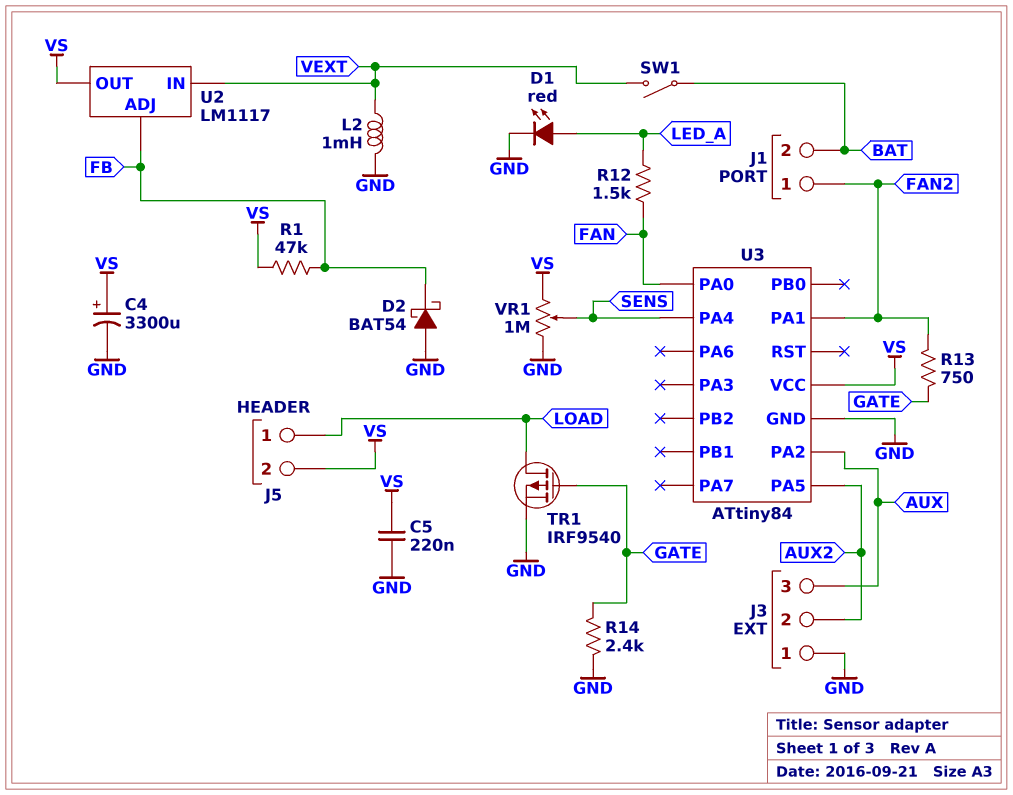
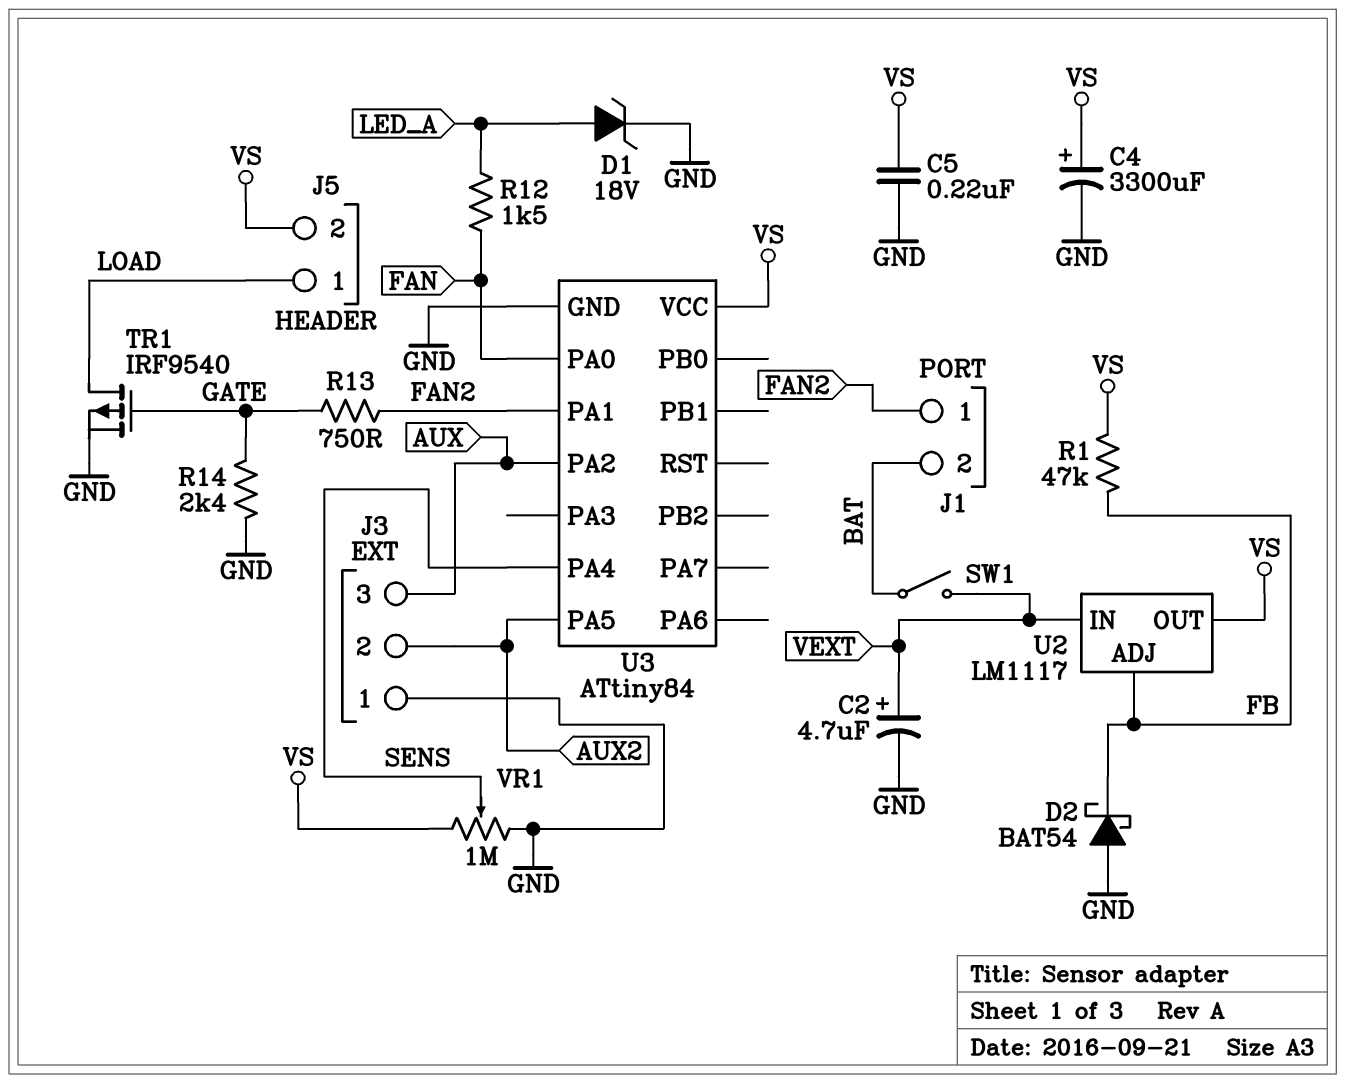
C2: none -> 4.7uF (plus VEXT, minus GND)
D1: LED red (A LED_A, K GND) -> zener 18V (A LED_A, K GND)
L2: 1mH (GND, VEXT) -> none

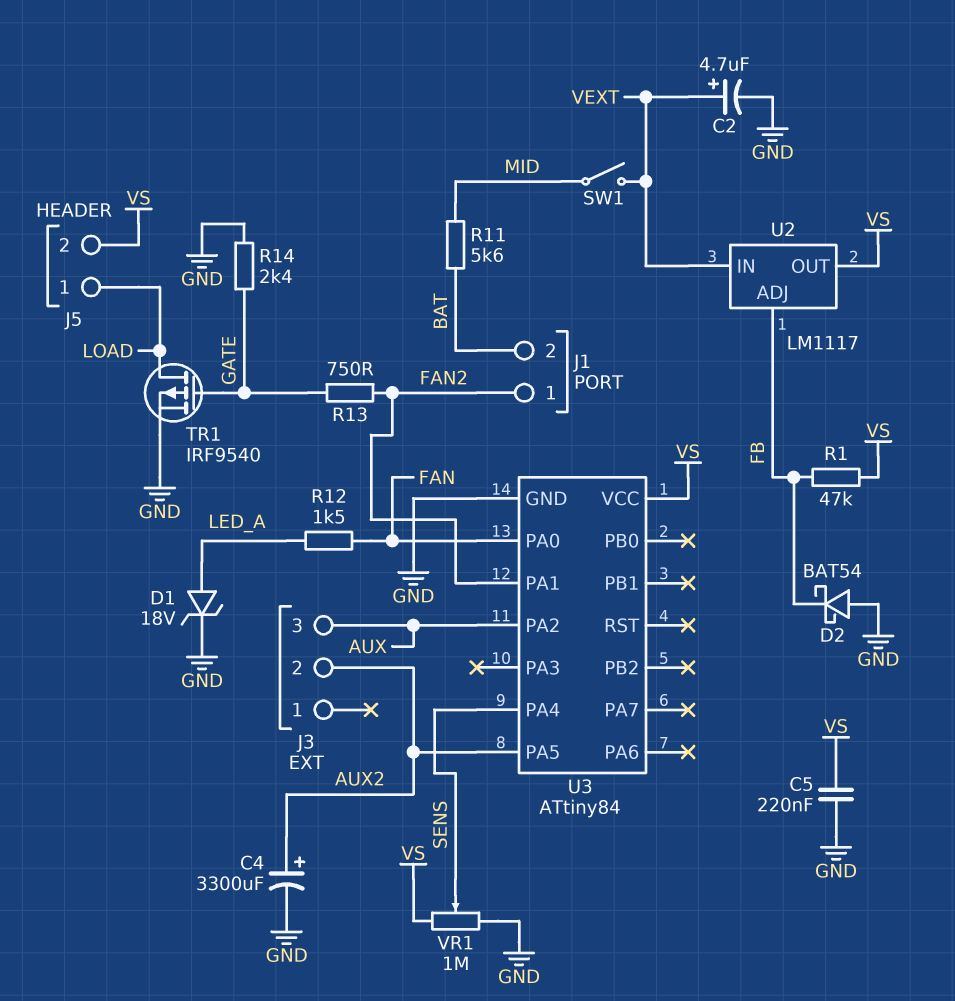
C4: 3300uF (plus VS, minus GND) -> 3300uF (plus AUX2, minus GND)
J3 pin 1: GND -> none
R11: none -> 5.6k (BAT, MID)
SW1: switch (BAT, VEXT) -> switch (MID, VEXT)

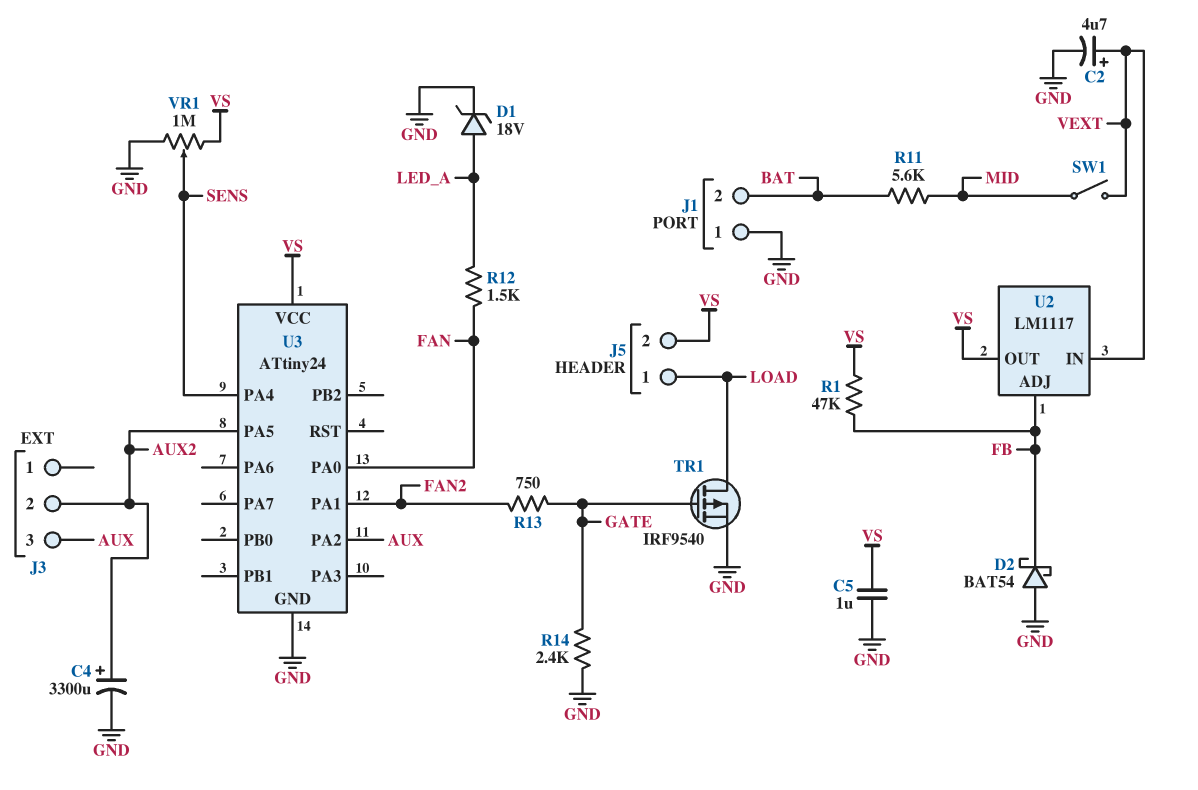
C5: 220nF (GND, VS) -> 1uF (GND, VS)
J1 pin 1: FAN2 -> GND
U3: ATtiny84 -> ATtiny24

